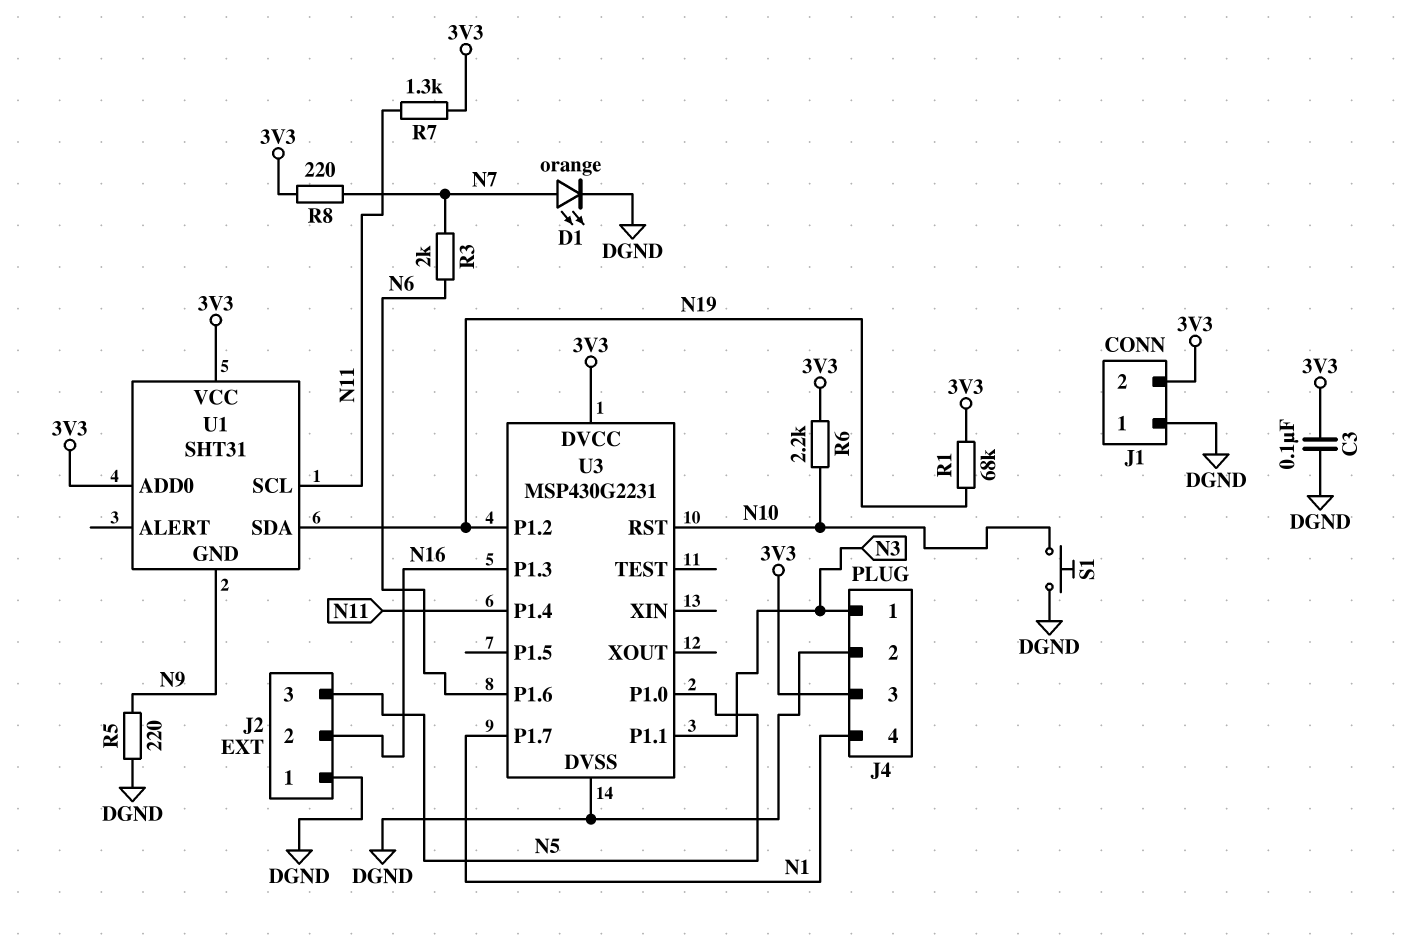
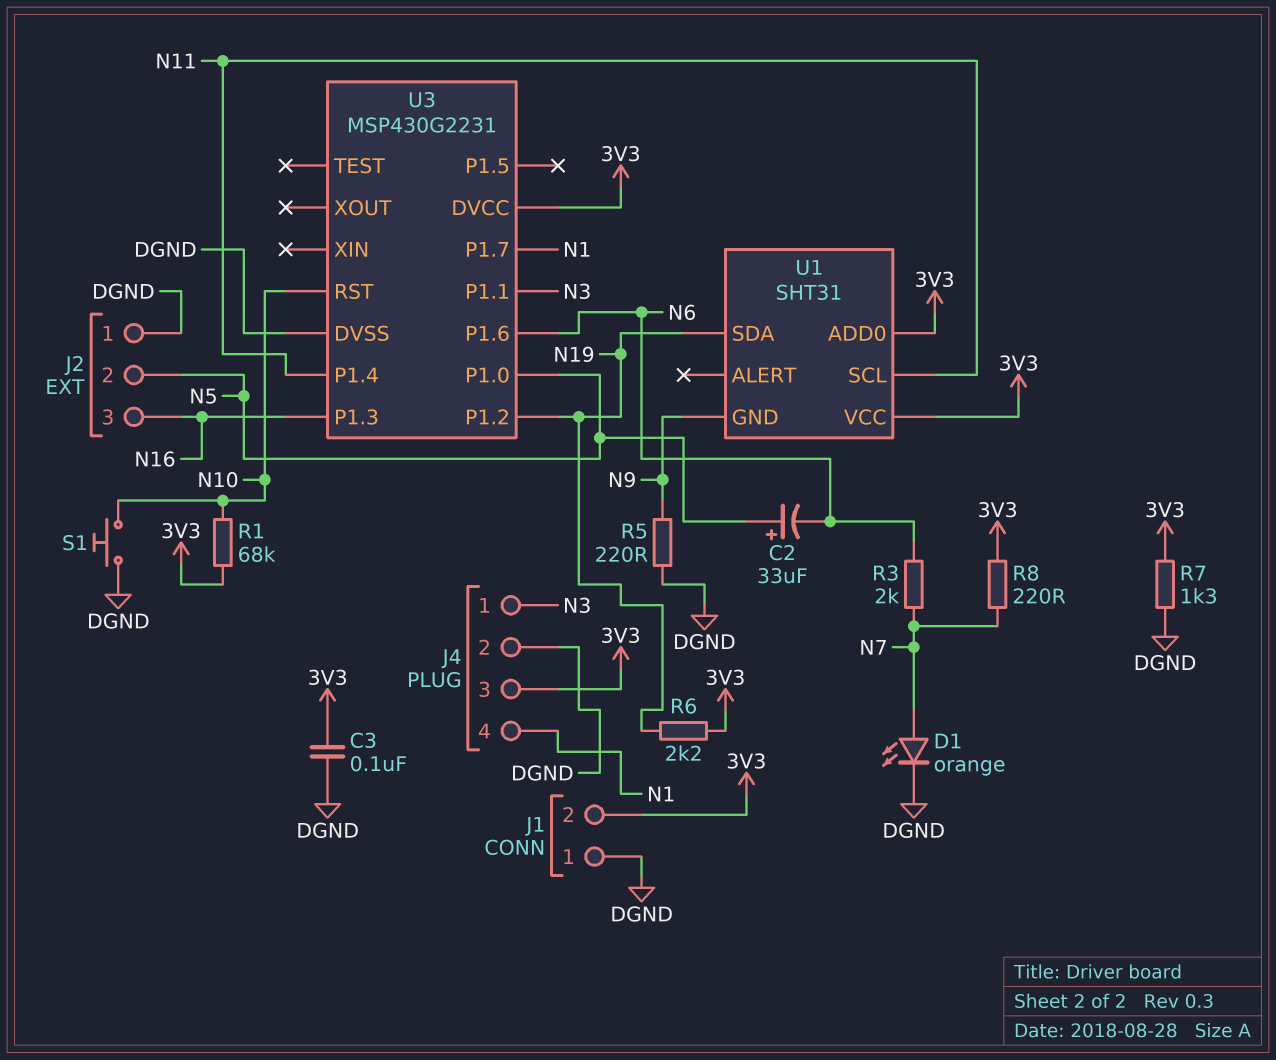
C2: none -> 33uF (plus N5, minus N6)
J2 pin 2: N16 -> N5
J2 pin 3: N5 -> N16
R1: 68k (3V3, N19) -> 68k (3V3, N10)
R6: 2.2k (3V3, N10) -> 2.2k (3V3, N19)
R7: 1.3k (3V3, N11) -> 1.3k (3V3, DGND)

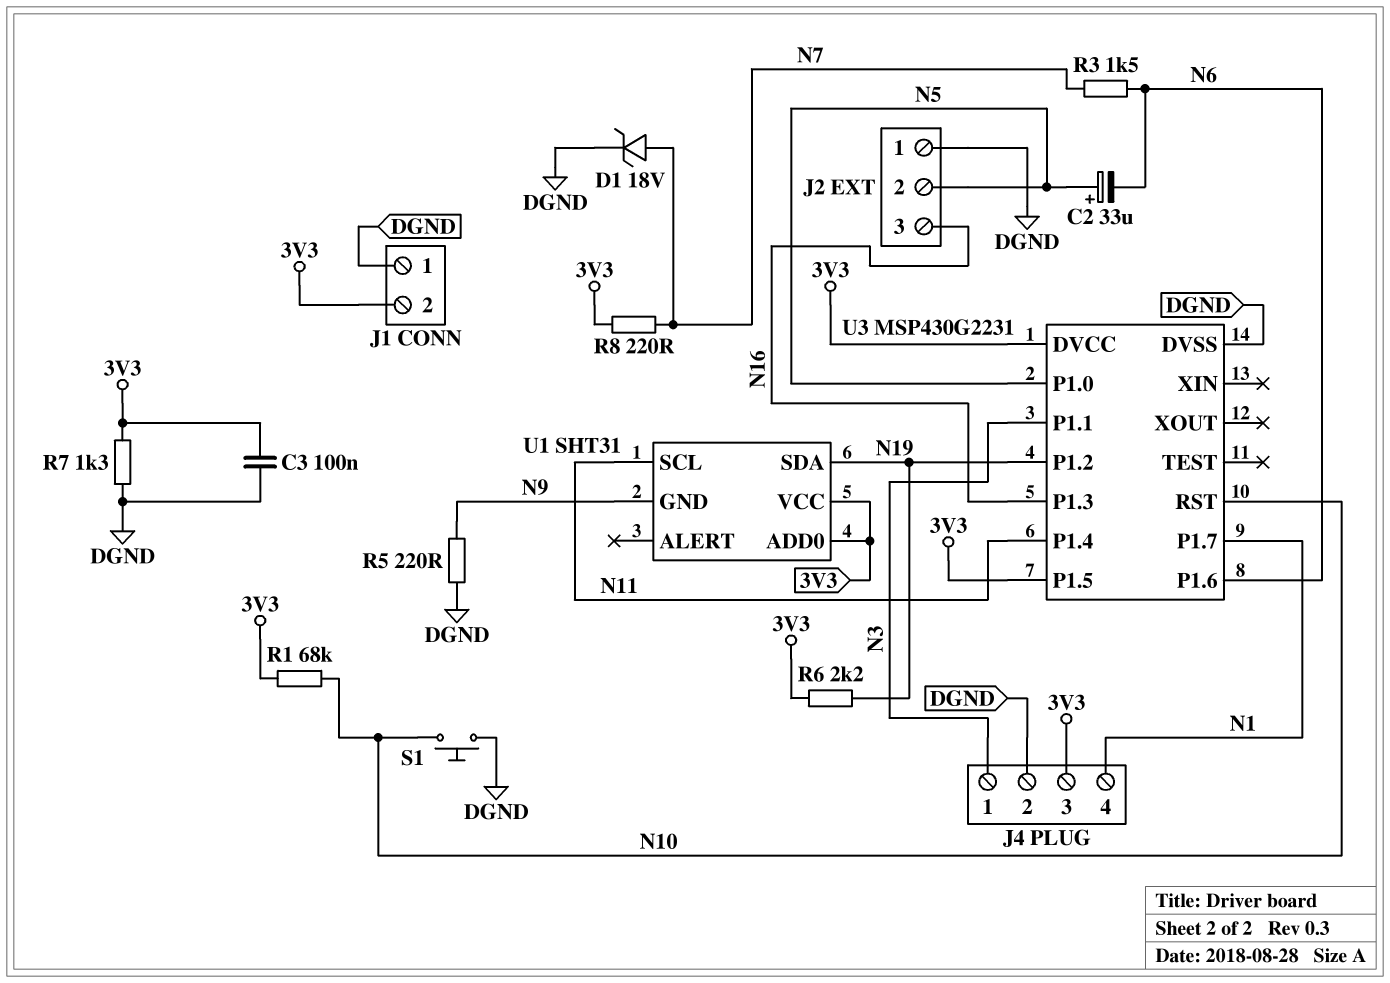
D1: LED orange (A N7, K DGND) -> zener 18V (A N7, K DGND)
R3: 2k (N6, N7) -> 1.5k (N6, N7)
U3 pin P1.5: none -> 3V3

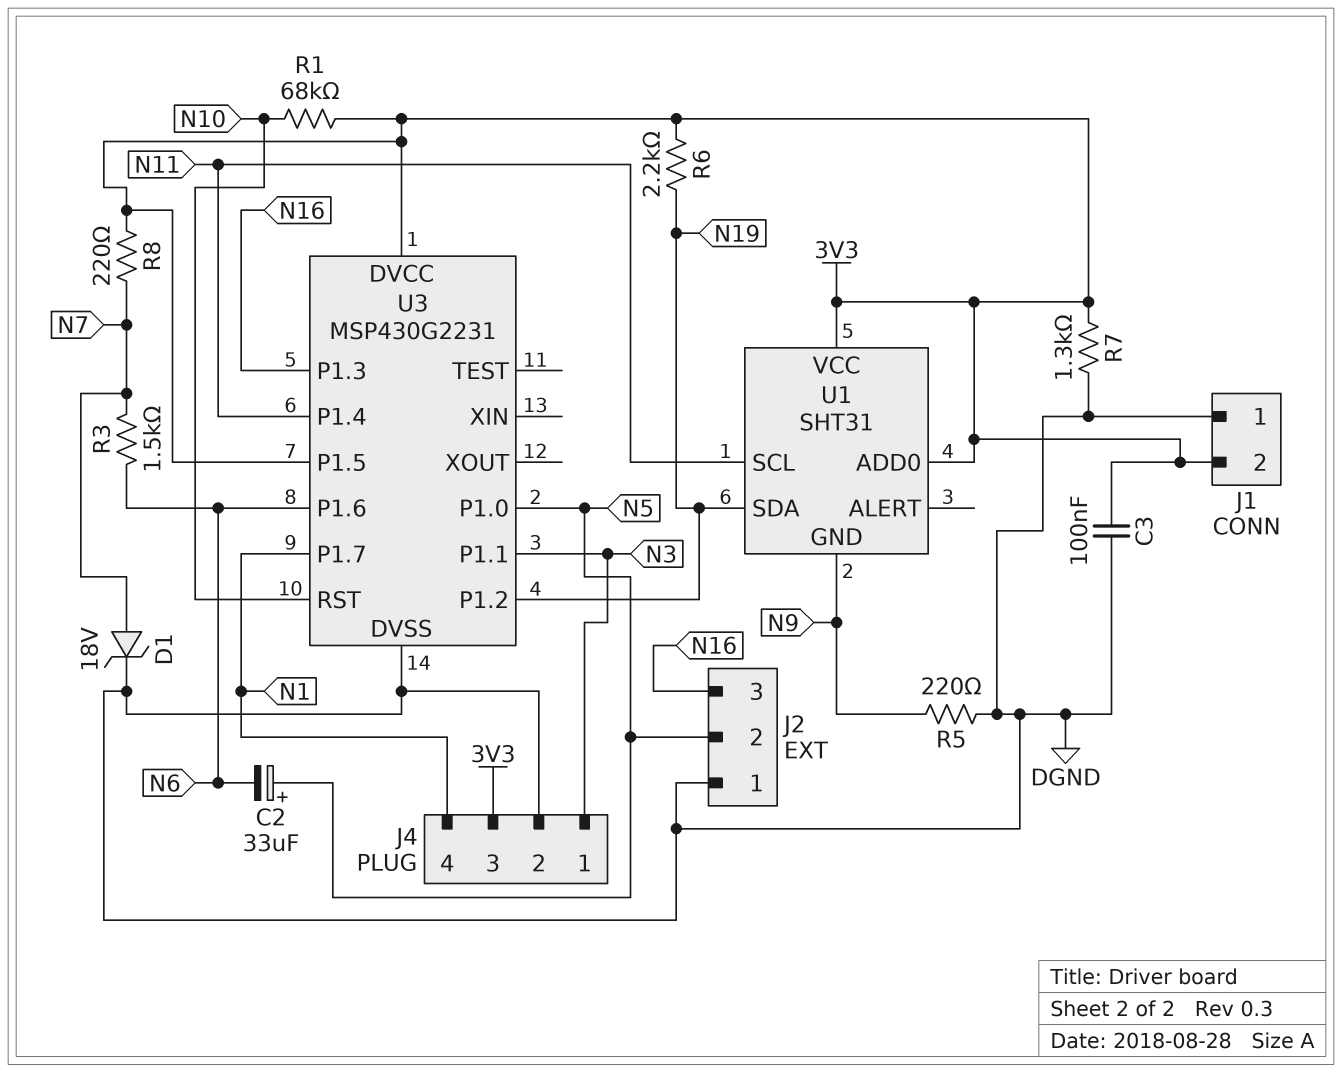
S1: button (DGND, N10) -> none

